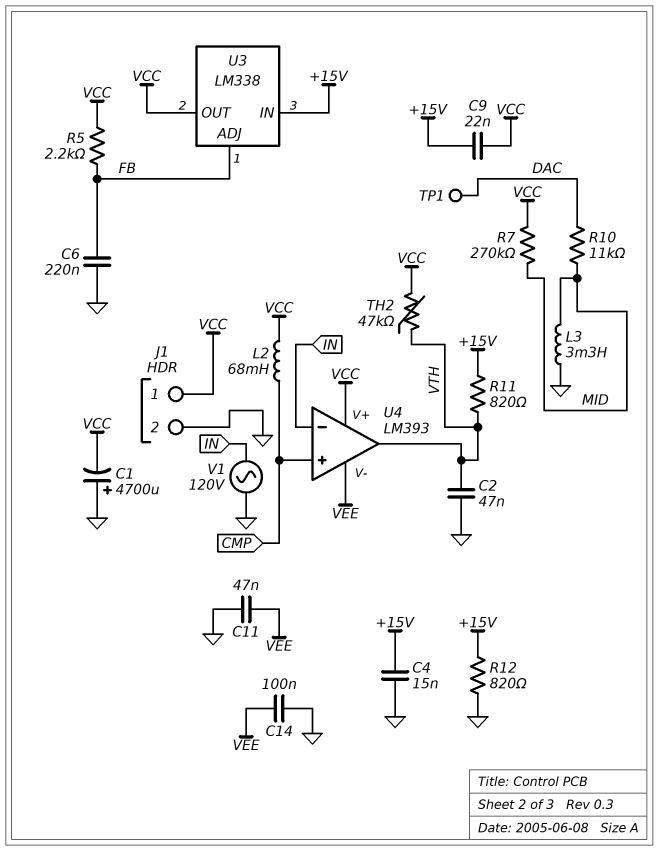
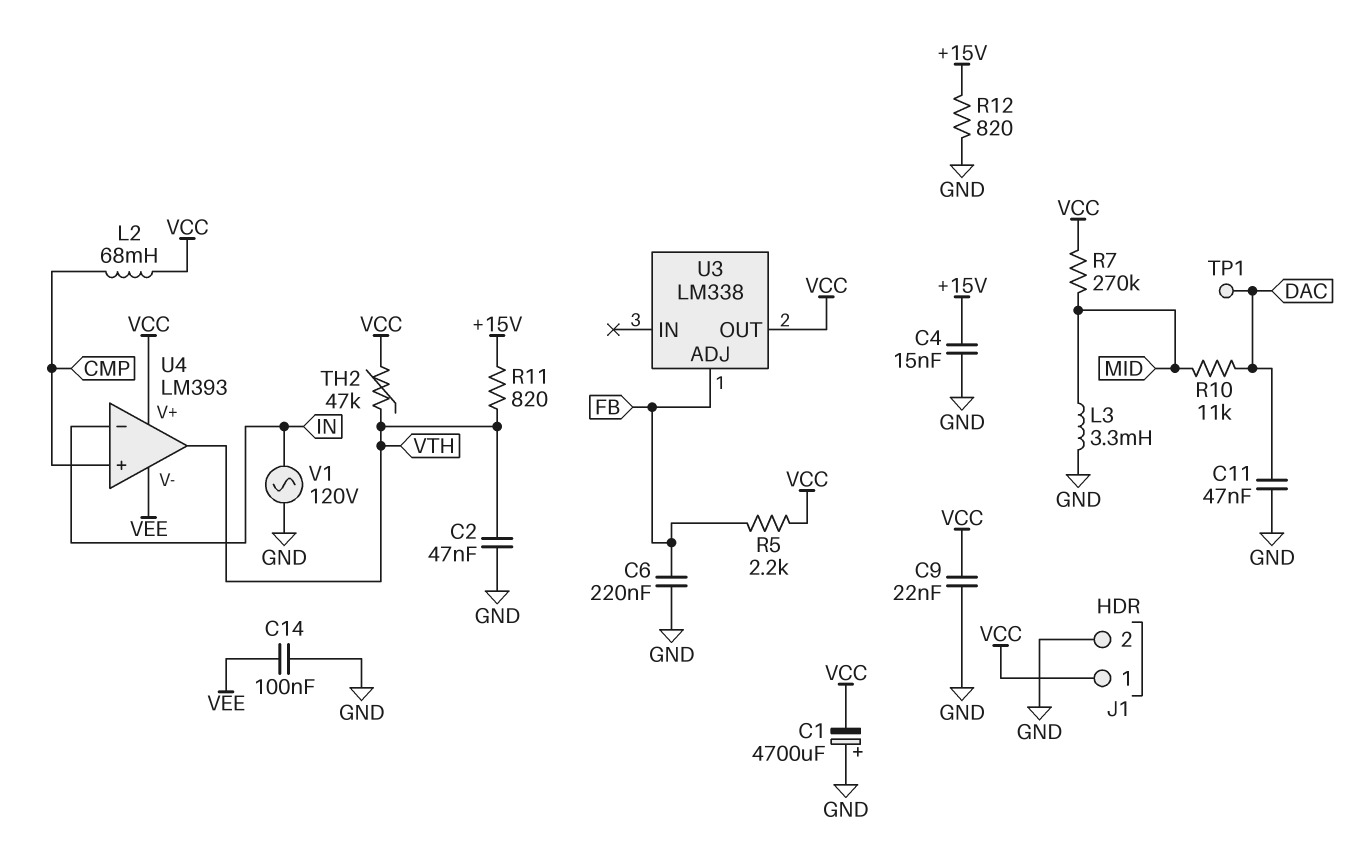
C9: 22nF (+15V, VCC) -> 22nF (GND, VCC)
C11: 47nF (GND, VEE) -> 47nF (DAC, GND)
U3 pin IN: +15V -> none

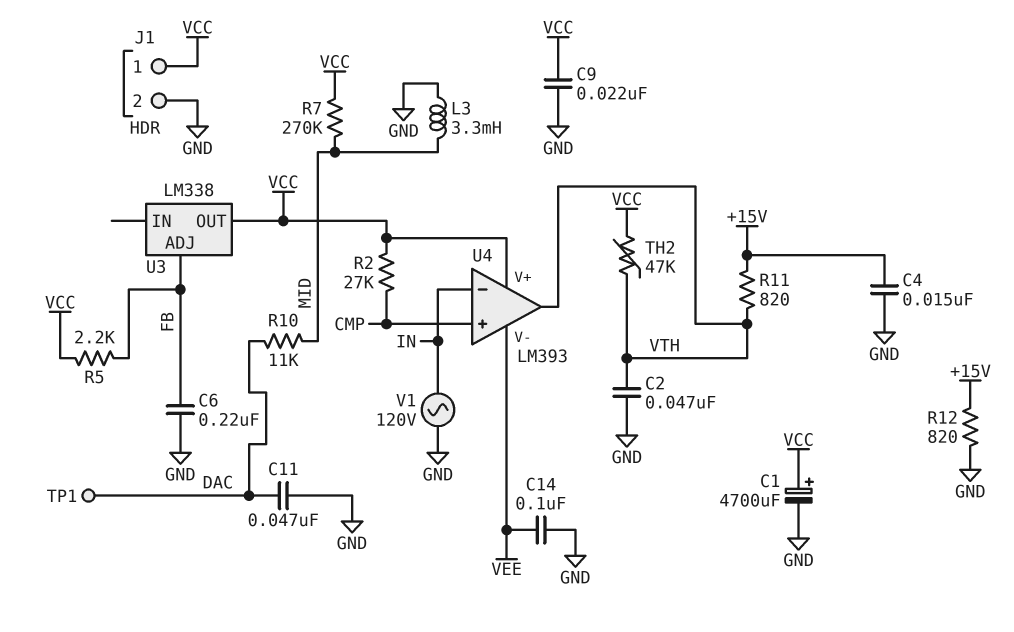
C1: 4700uF (plus GND, minus VCC) -> 4700uF (plus VCC, minus GND)
L2: 68mH (CMP, VCC) -> none
R2: none -> 27k (CMP, VCC)

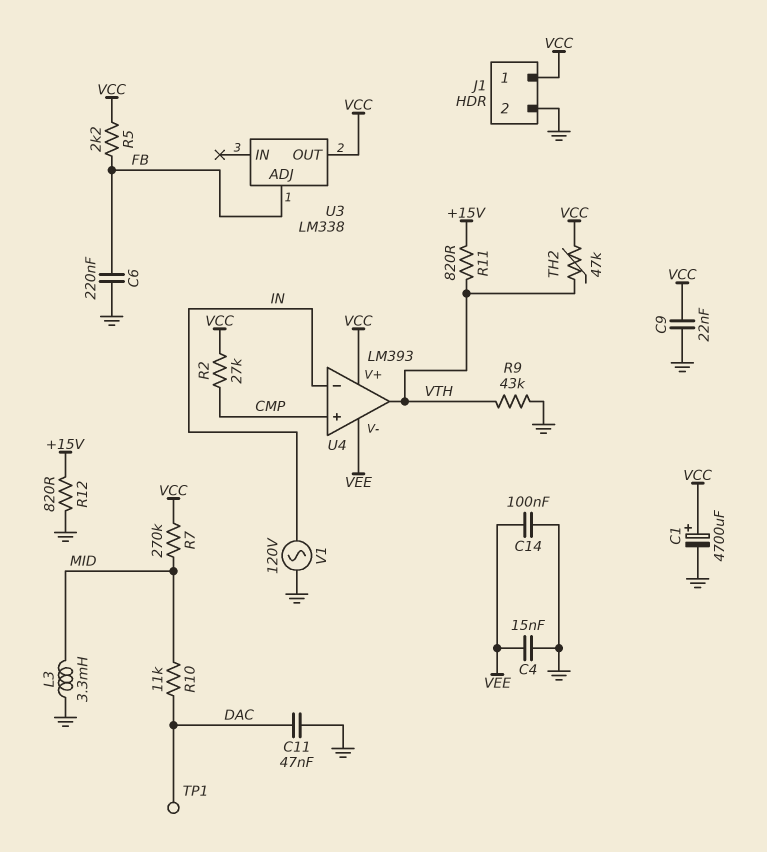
C2: 47nF (GND, VTH) -> none
C4: 15nF (+15V, GND) -> 15nF (GND, VEE)
R9: none -> 43k (GND, VTH)

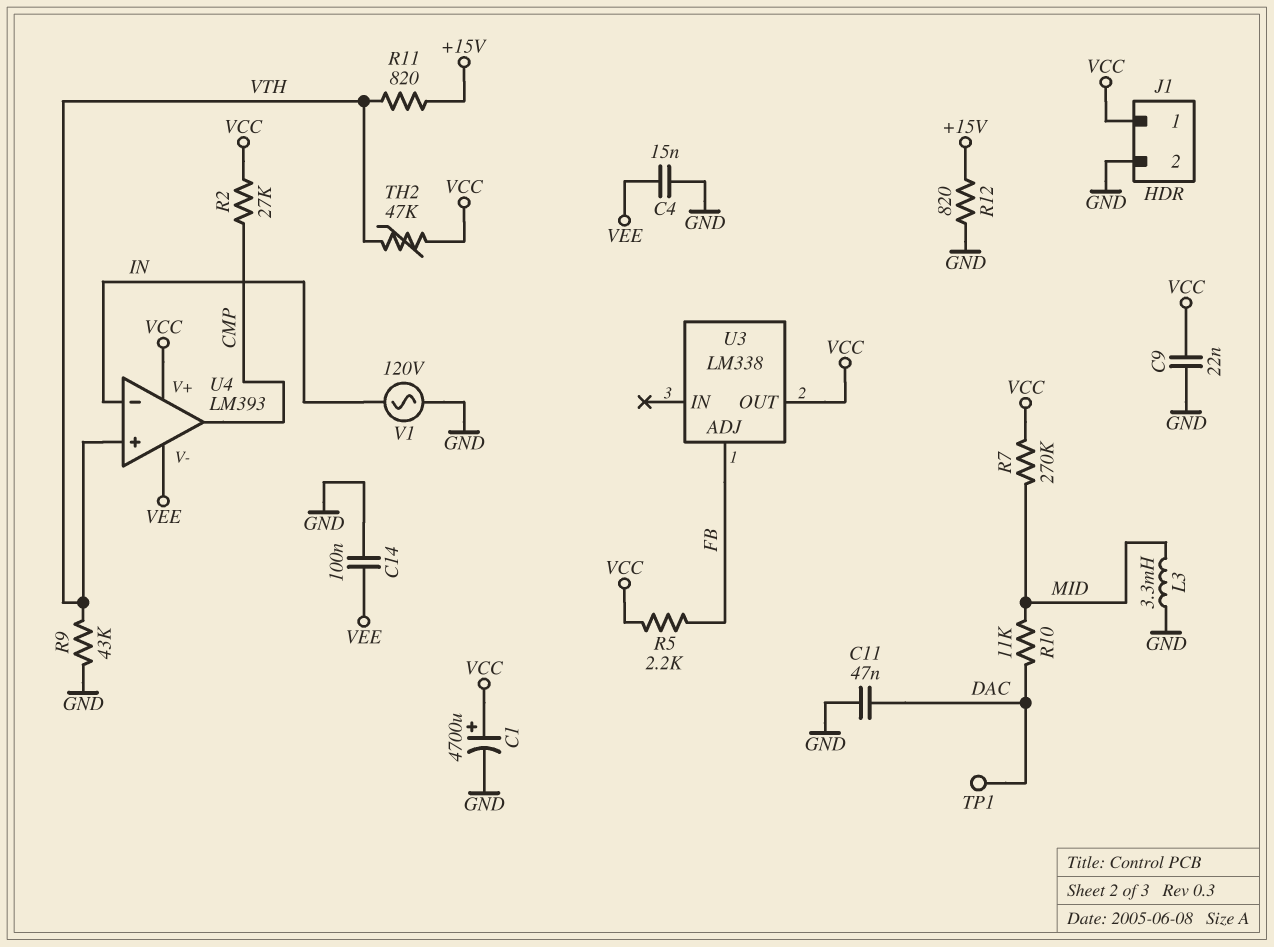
C6: 220nF (FB, GND) -> none
U4 pin in+: CMP -> VTH
U4 pin out: VTH -> CMP

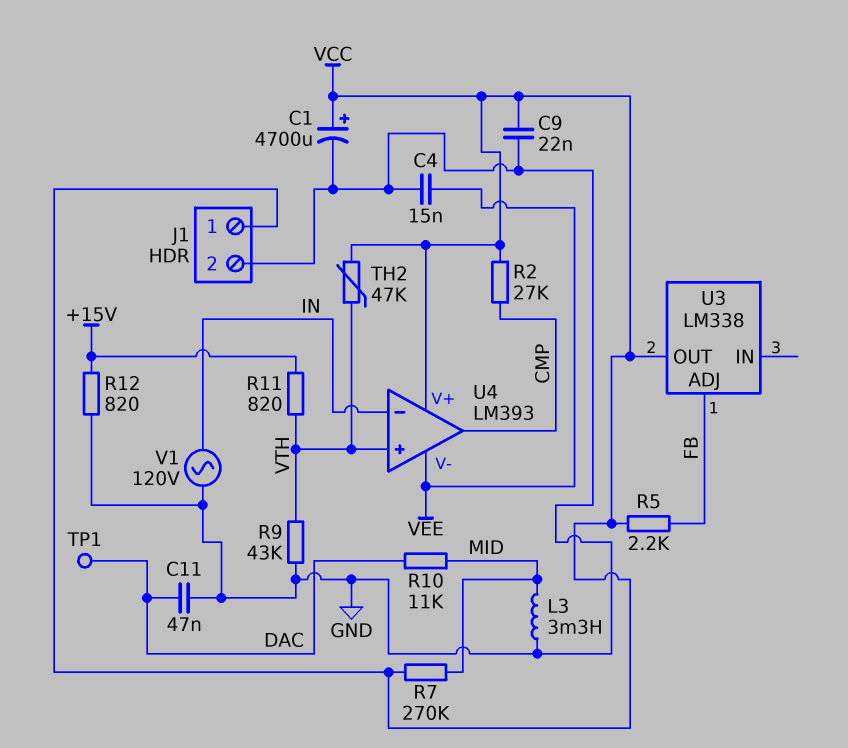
C14: 100nF (GND, VEE) -> none

